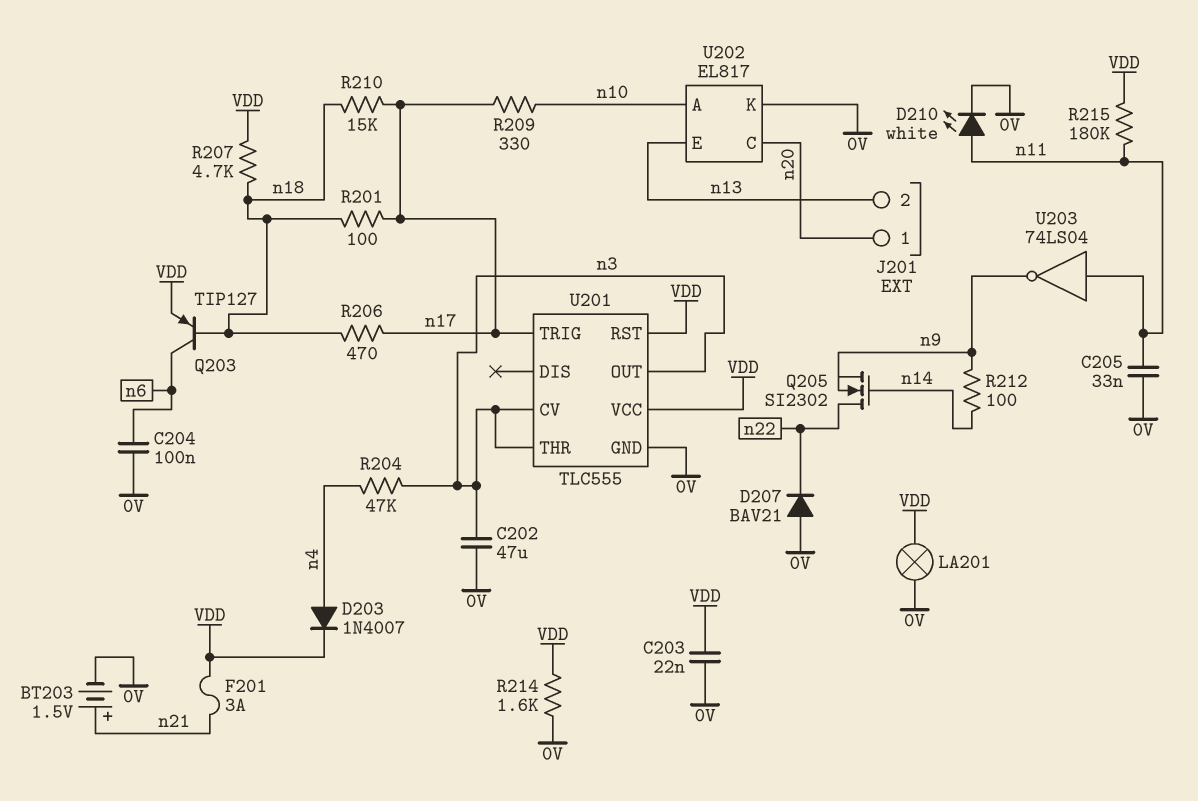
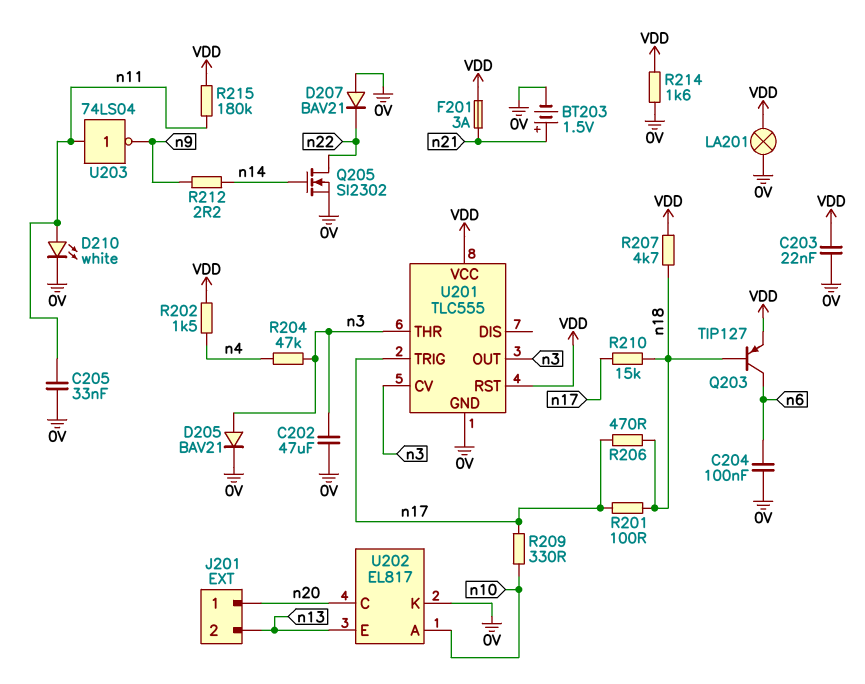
D203: diode 1N4007 (A n4, K VDD) -> none
D205: none -> diode BAV21 (A n3, K 0V)
Q205: NMOS SI2302 (G n14, D n22, S n9) -> NMOS SI2302 (G n14, D n22, S 0V)
R202: none -> 1.5k (VDD, n4)
R212: 100 (n9, n14) -> 2.2 (n9, n14)

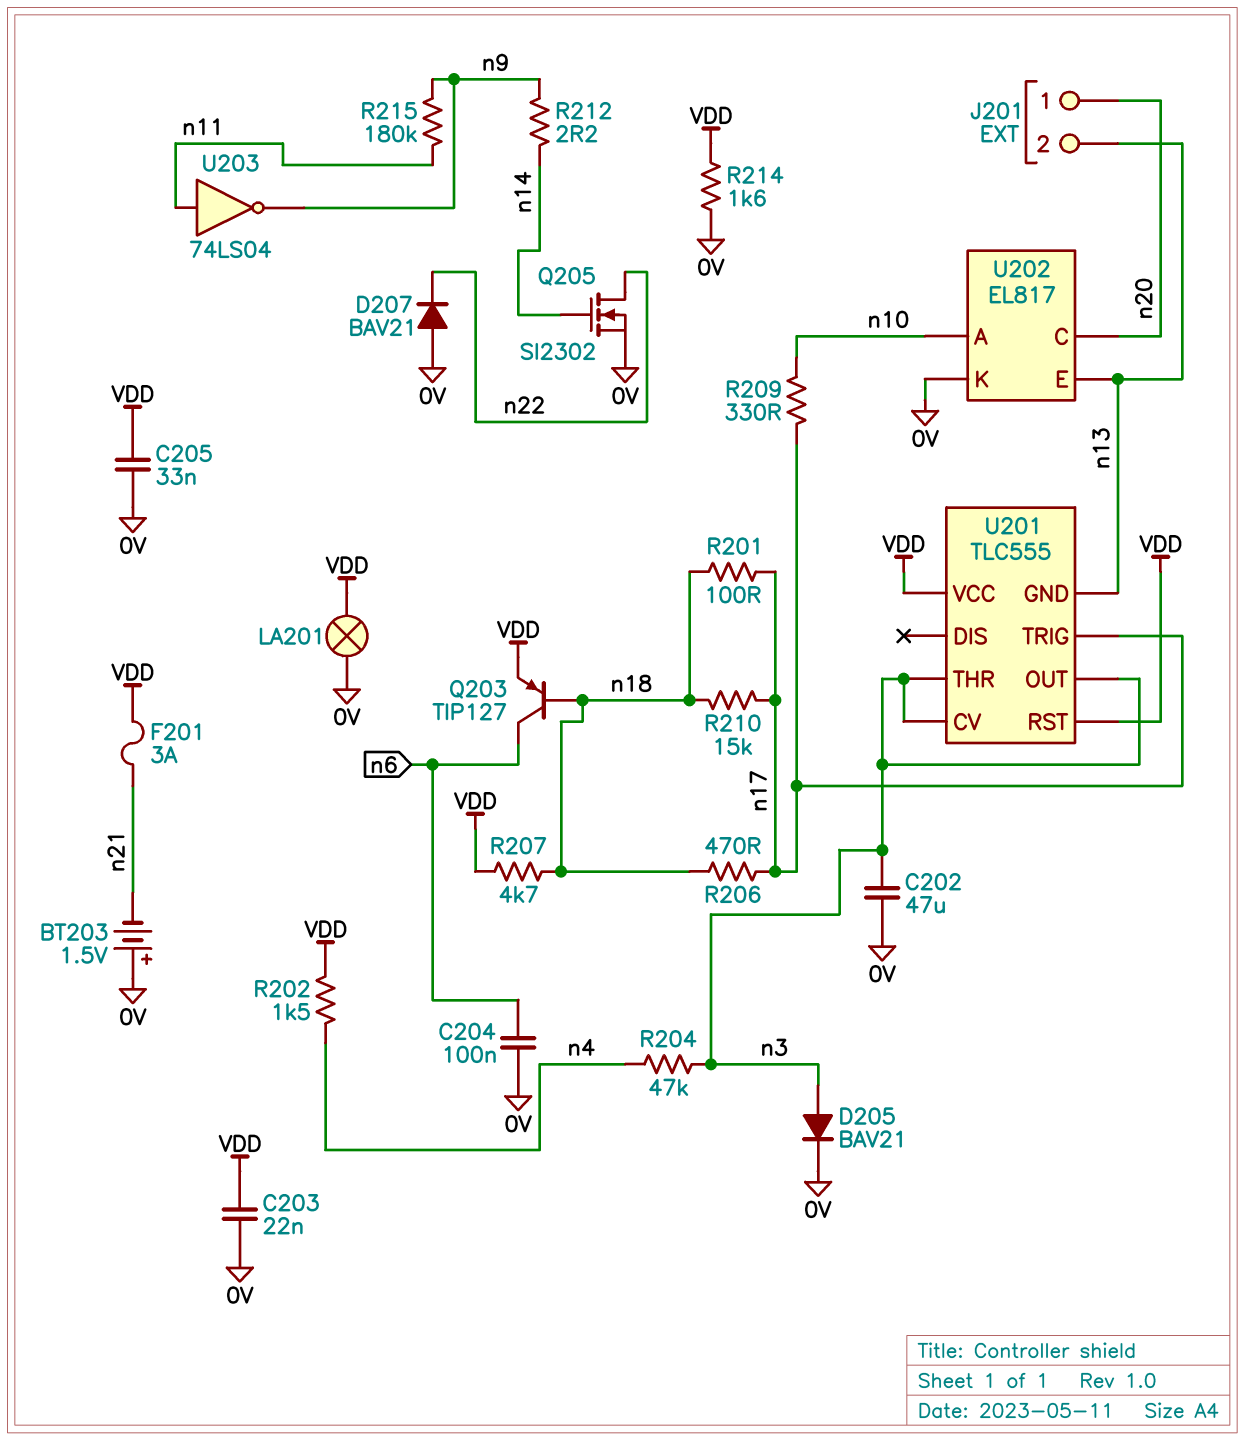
BT203: 1.5V (plus n21, minus 0V) -> 1.5V (plus 0V, minus n21)
C205: 33nF (0V, n11) -> 33nF (0V, VDD)
D210: LED white (A n11, K 0V) -> none
R215: 180k (VDD, n11) -> 180k (n9, n11)
U201 pin GND: 0V -> n13

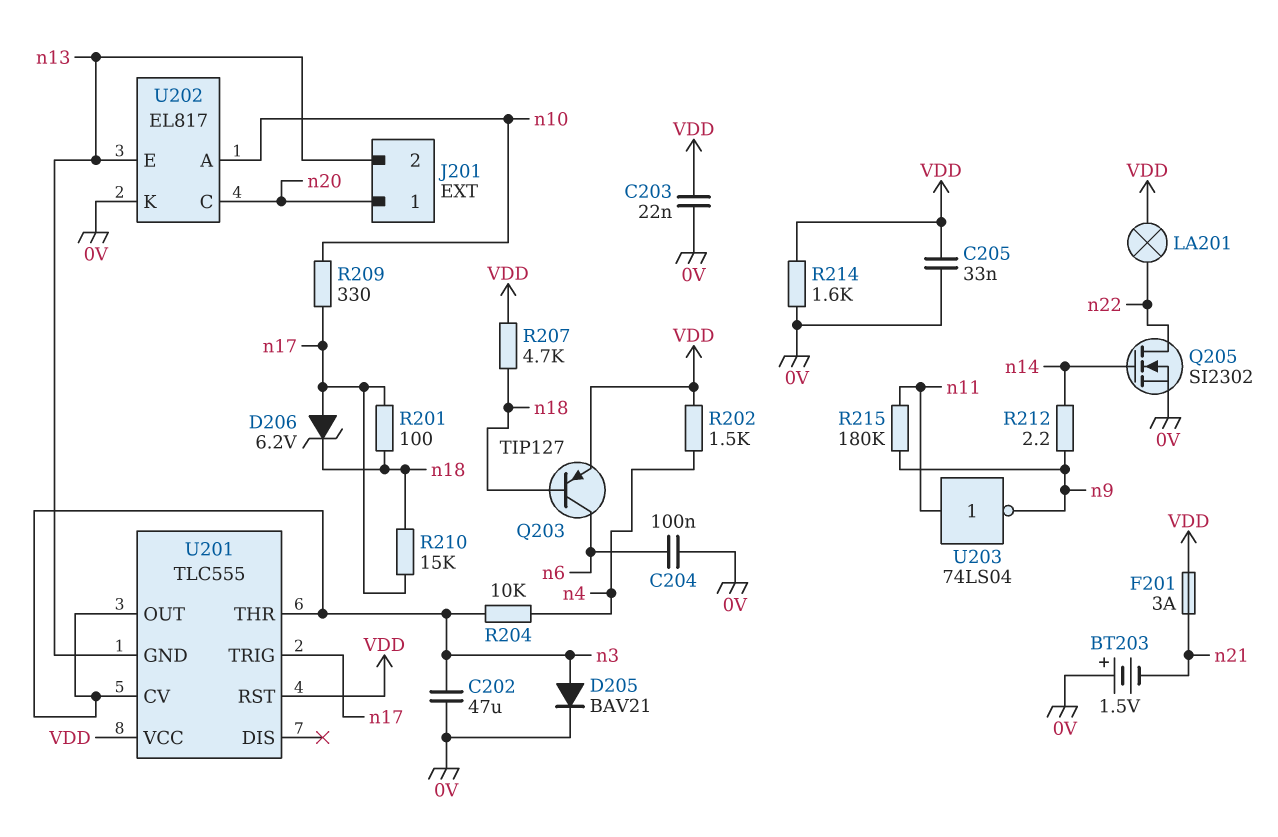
D206: none -> zener 6.2V (A n17, K n18)
D207: diode BAV21 (A 0V, K n22) -> none
LA201: lamp (0V, VDD) -> lamp (VDD, n22)
R204: 47k (n3, n4) -> 10k (n3, n4)
R206: 470 (n17, n18) -> none

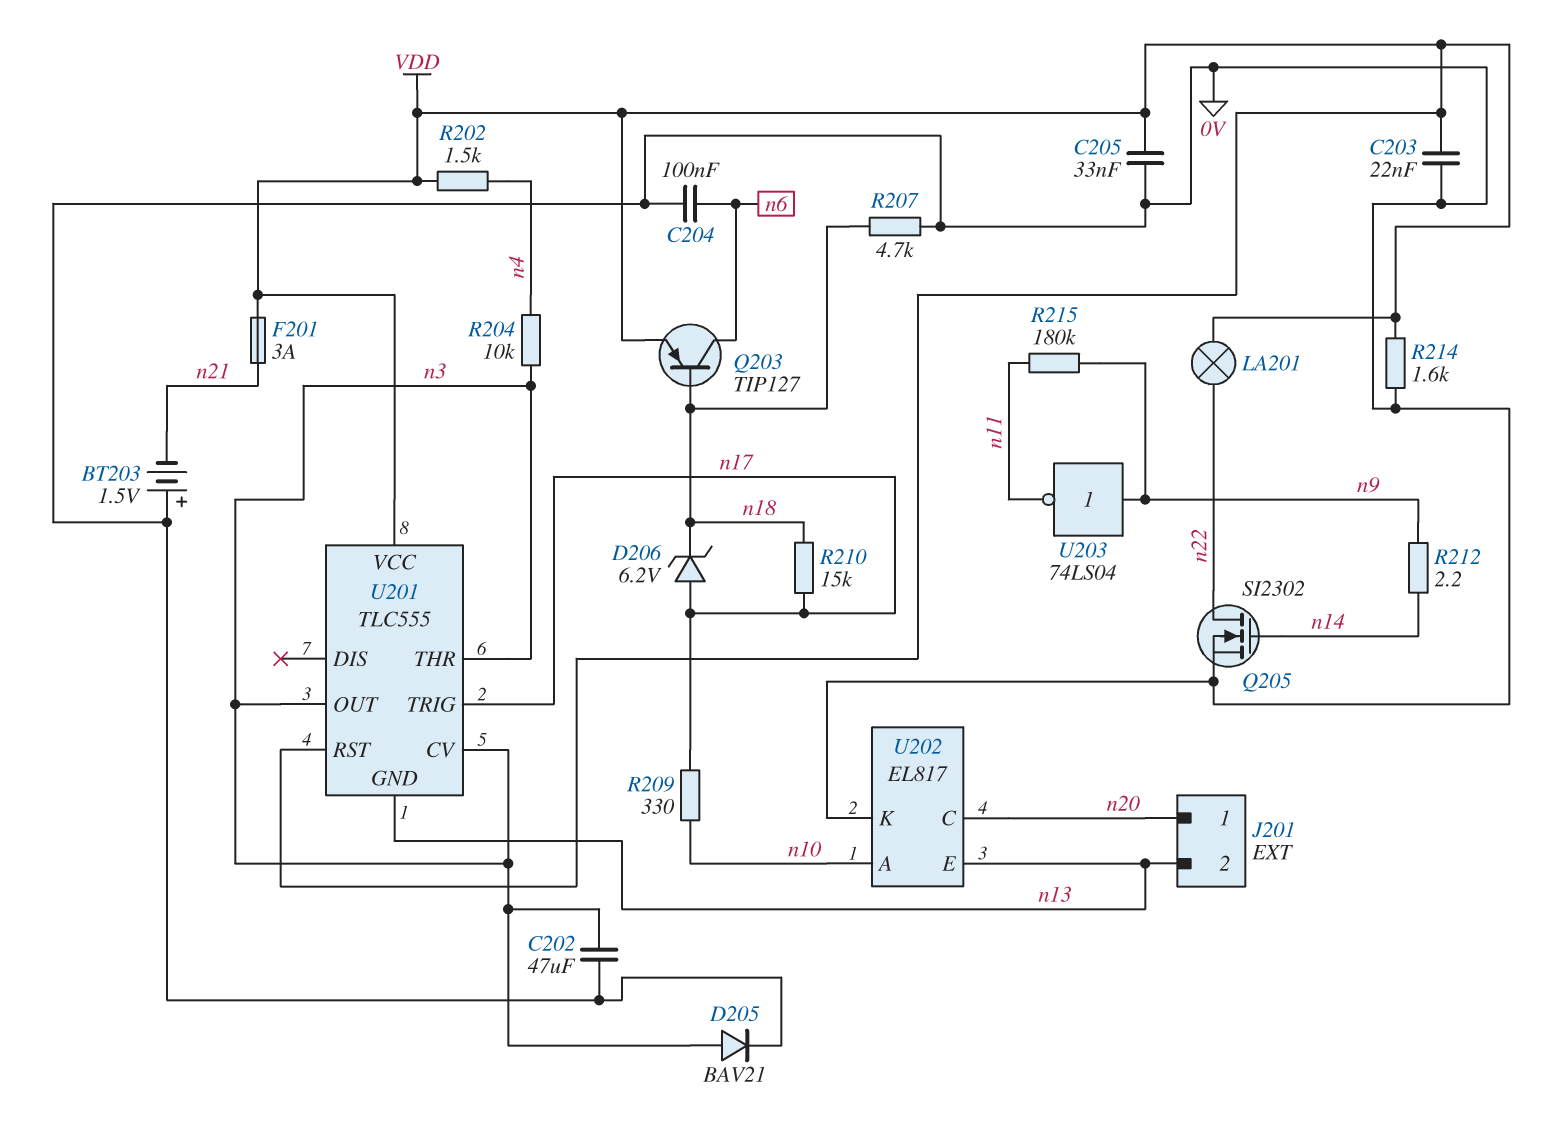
R201: 100 (n17, n18) -> none
R207: 4.7k (VDD, n18) -> 4.7k (0V, n18)
U203: NOT 74LS04 (in n11, out n9) -> NOT 74LS04 (in n9, out n11)

